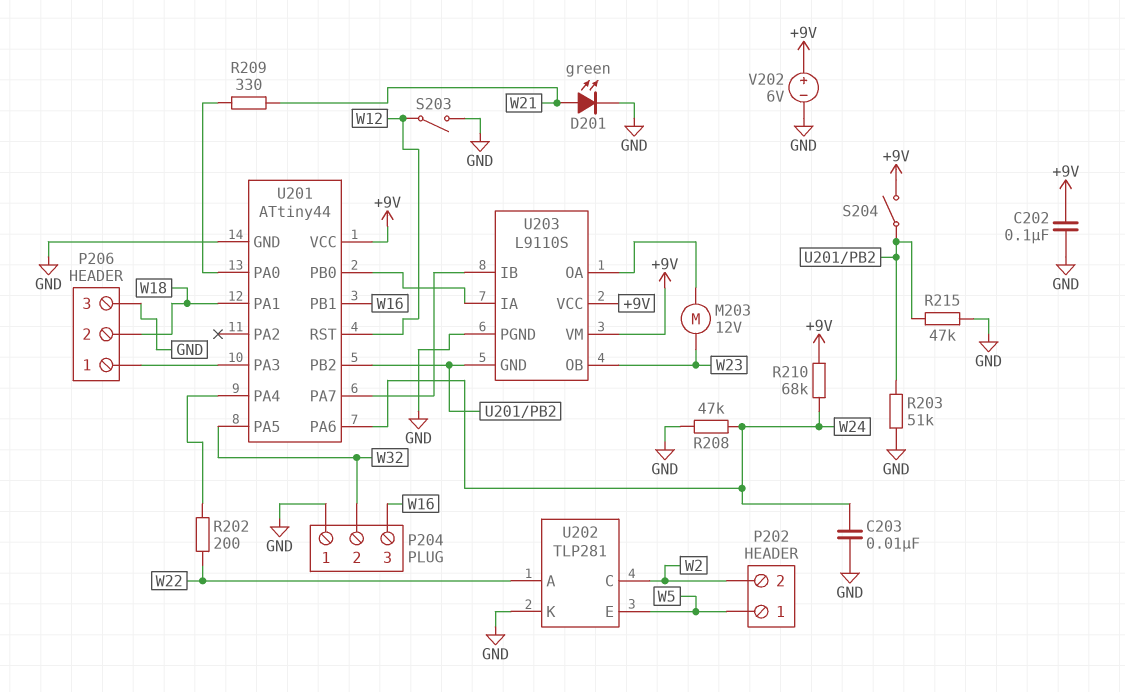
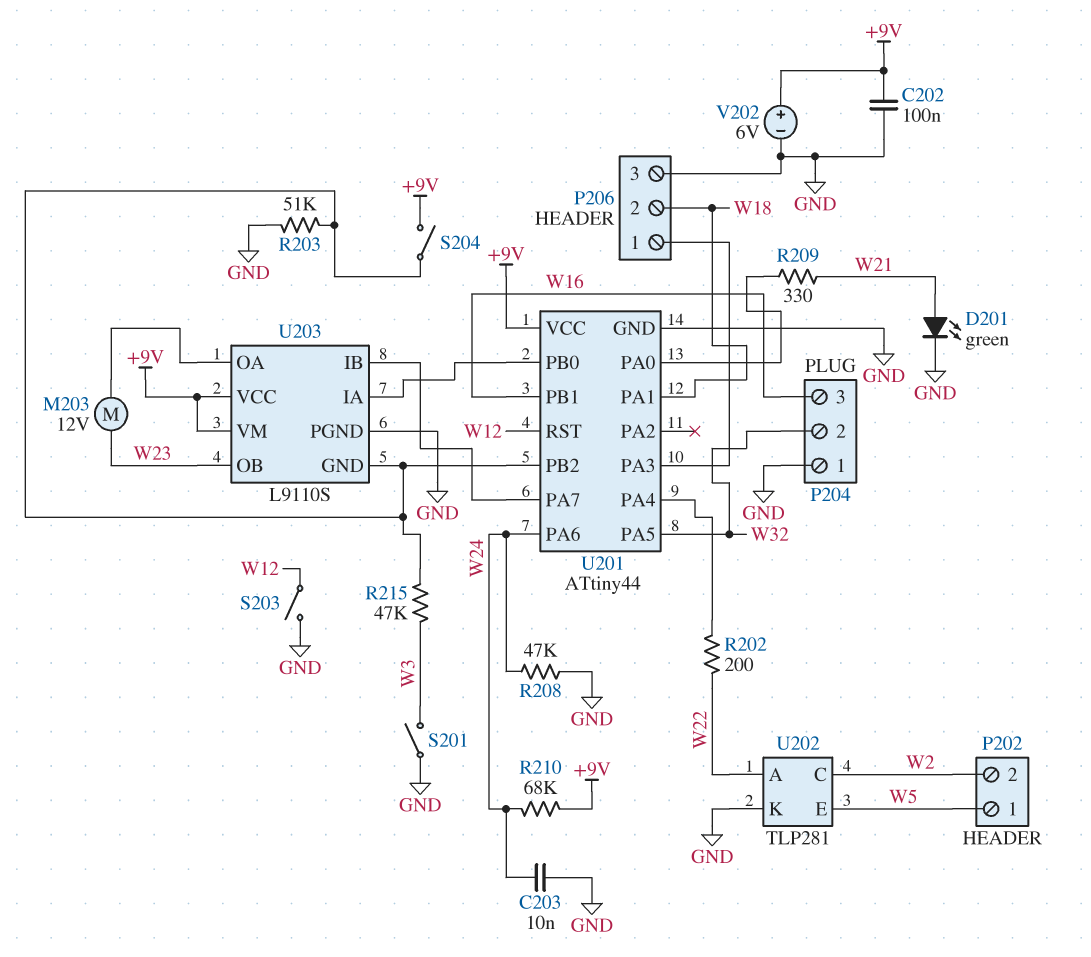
R215: 47k (GND, U201/PB2) -> 47k (U201/PB2, W3)
S201: none -> switch (GND, W3)

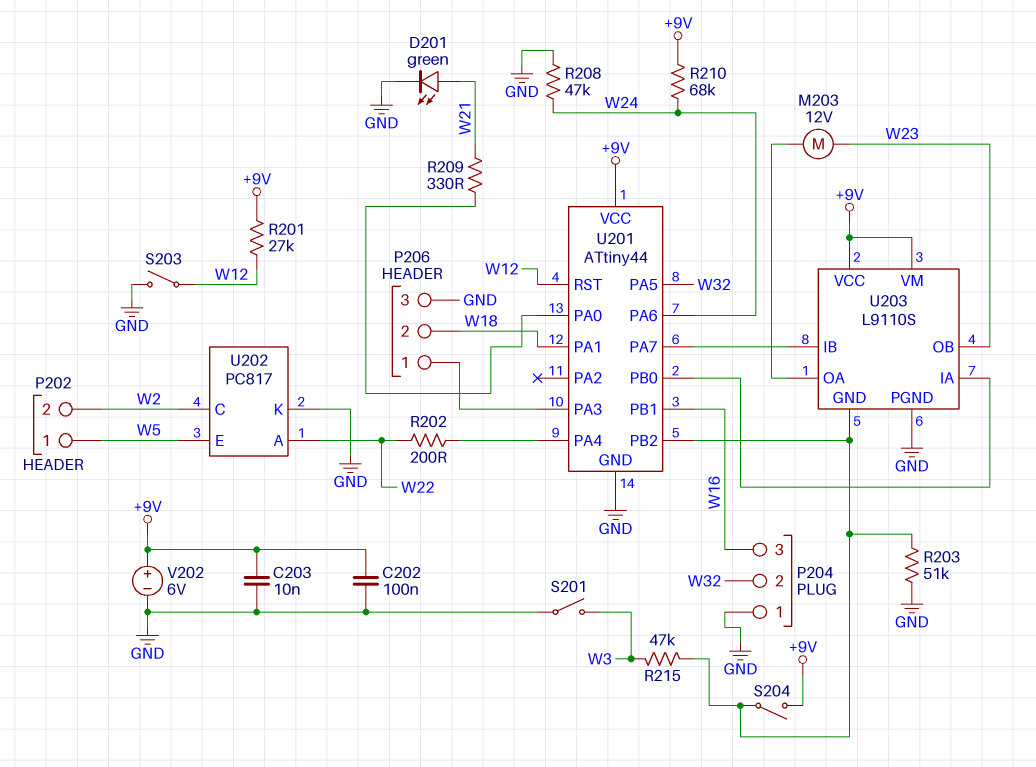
C203: 10nF (GND, W24) -> 10nF (+9V, GND)
R201: none -> 27k (+9V, W12)
U202: TLP281 -> PC817

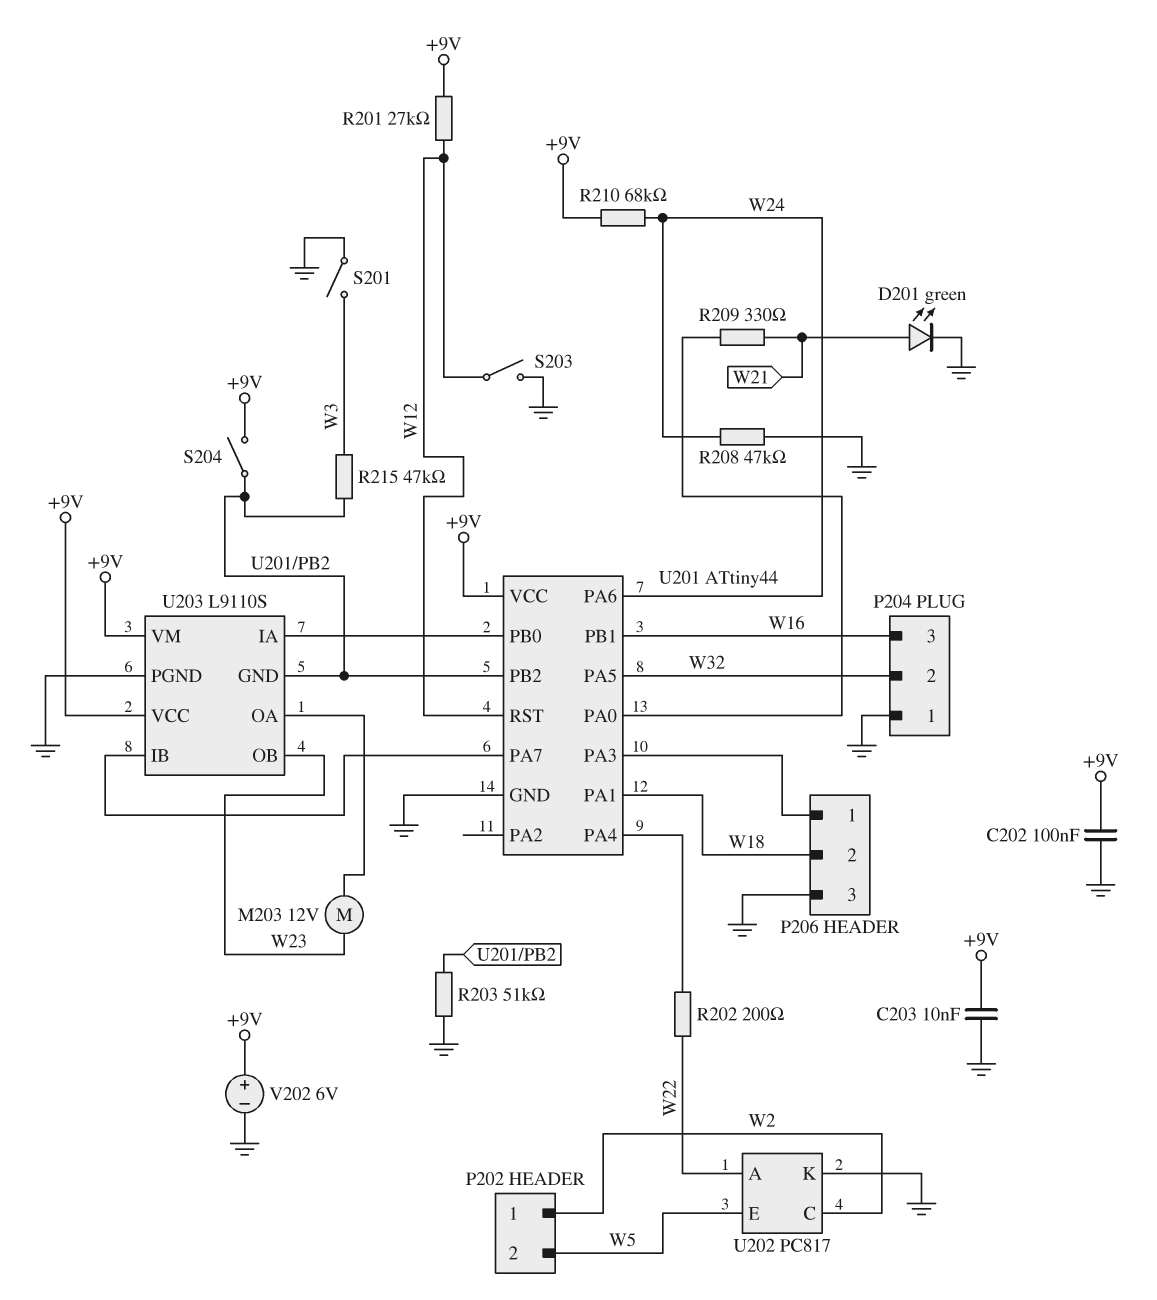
P202 pin 1: W5 -> W2
P202 pin 2: W2 -> W5

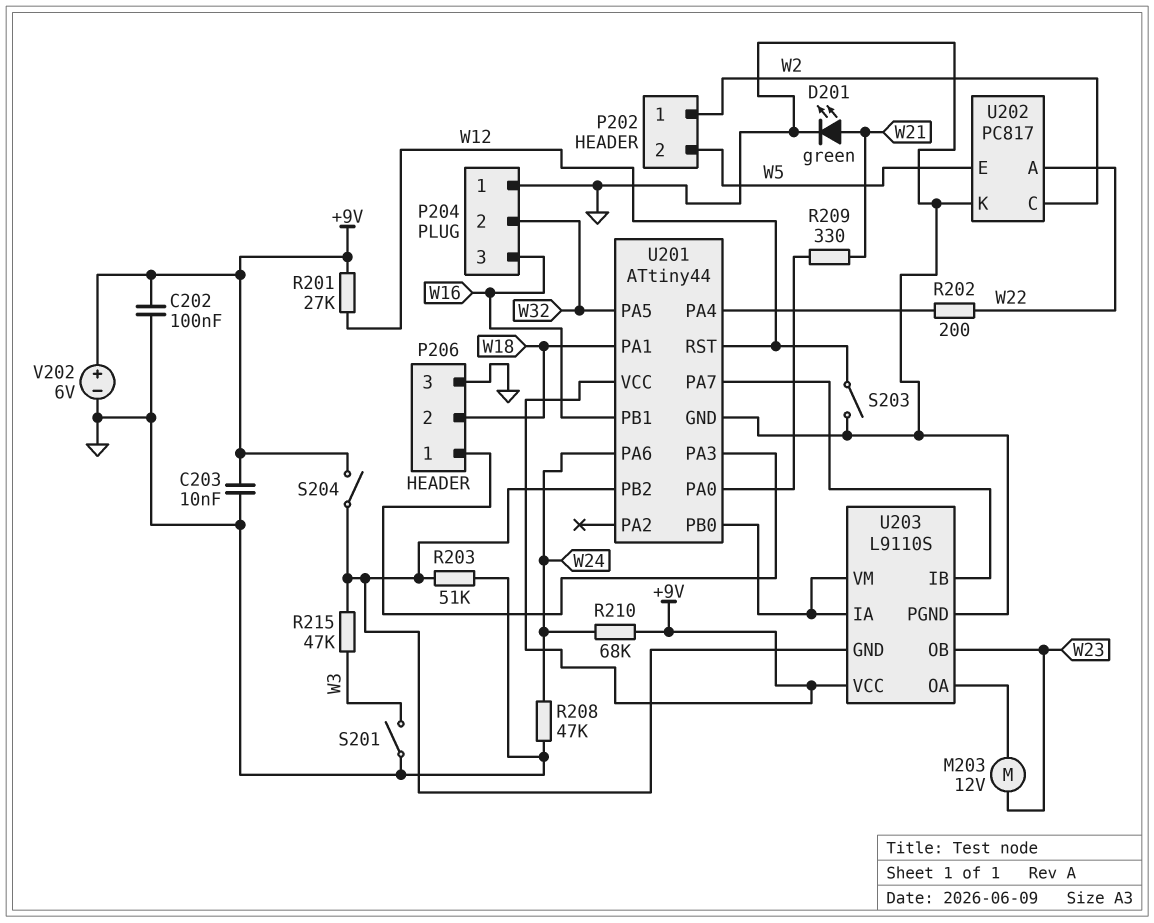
U203 pin VM: +9V -> U201/PB0

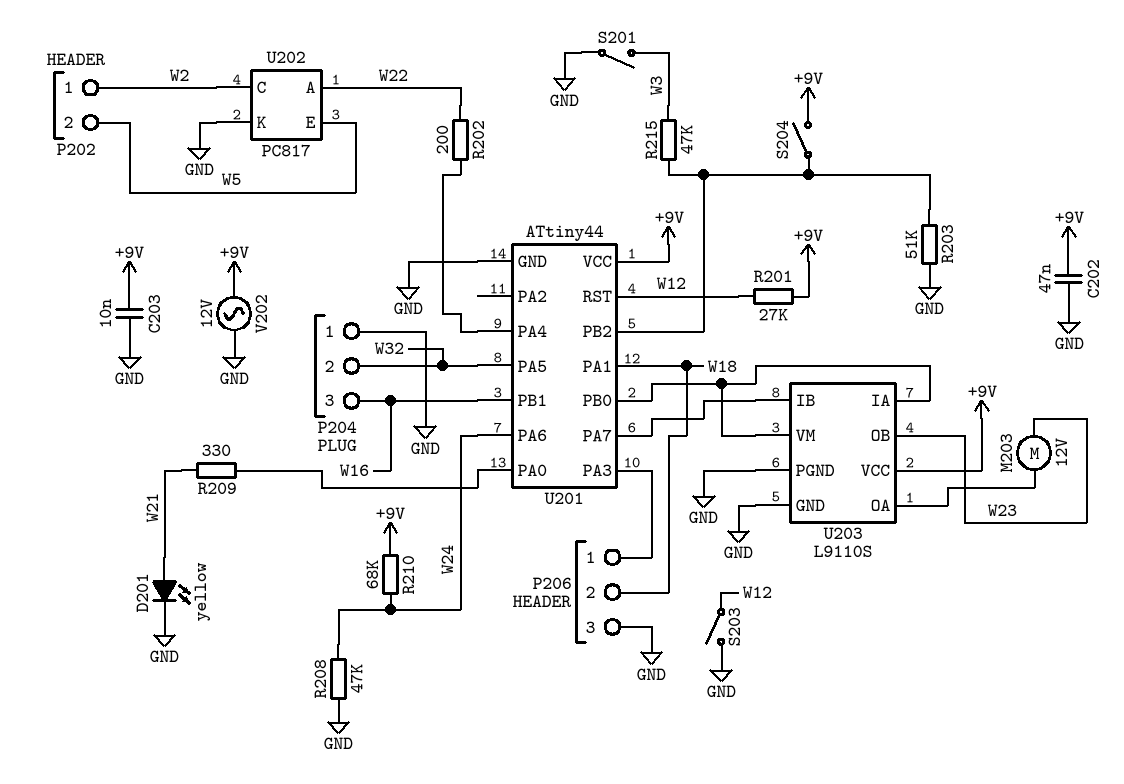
C202: 100nF (+9V, GND) -> 47nF (+9V, GND)
D201: LED green (A W21, K GND) -> LED yellow (A W21, K GND)
U203 pin GND: U201/PB2 -> GND
V202: 6V (plus +9V, minus GND) -> AC 12V (+9V, GND)

